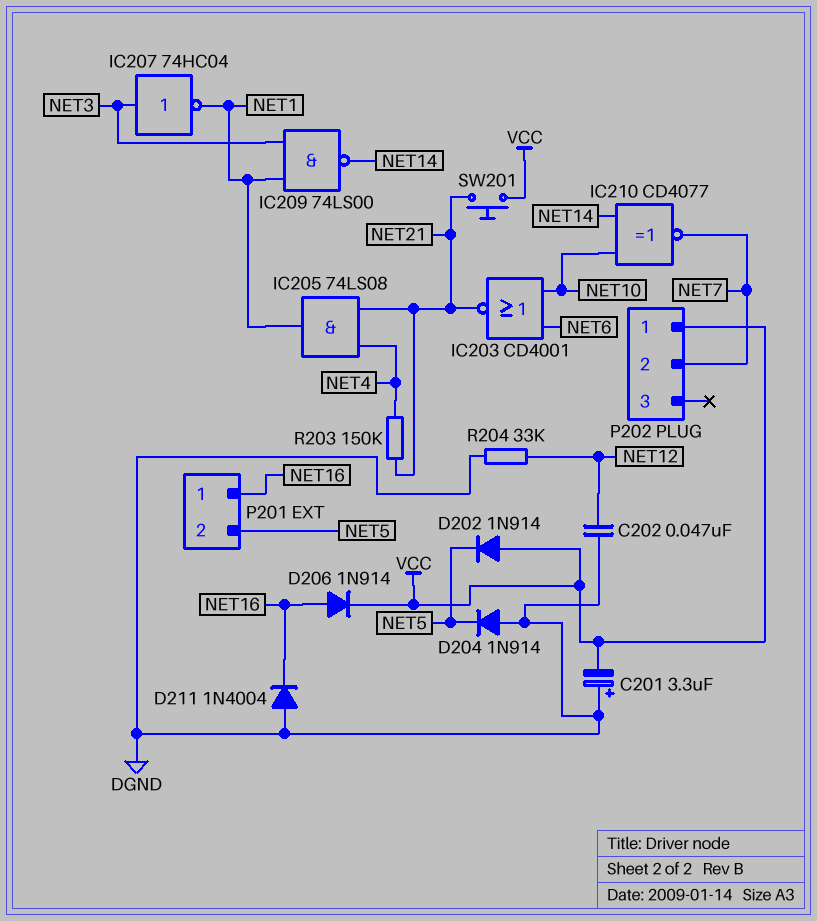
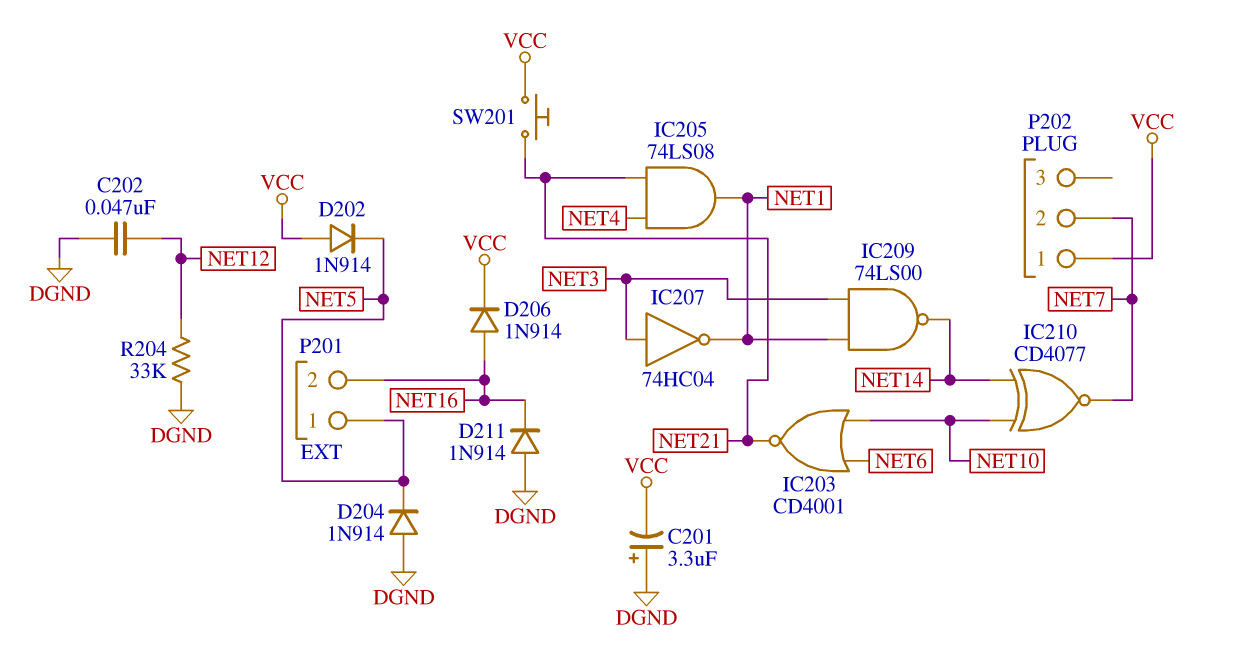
D211: diode 1N4004 (A DGND, K NET16) -> diode 1N914 (A DGND, K NET16)
P201 pin 1: NET16 -> NET5
P201 pin 2: NET5 -> NET16
R203: 150k (NET4, NET21) -> none

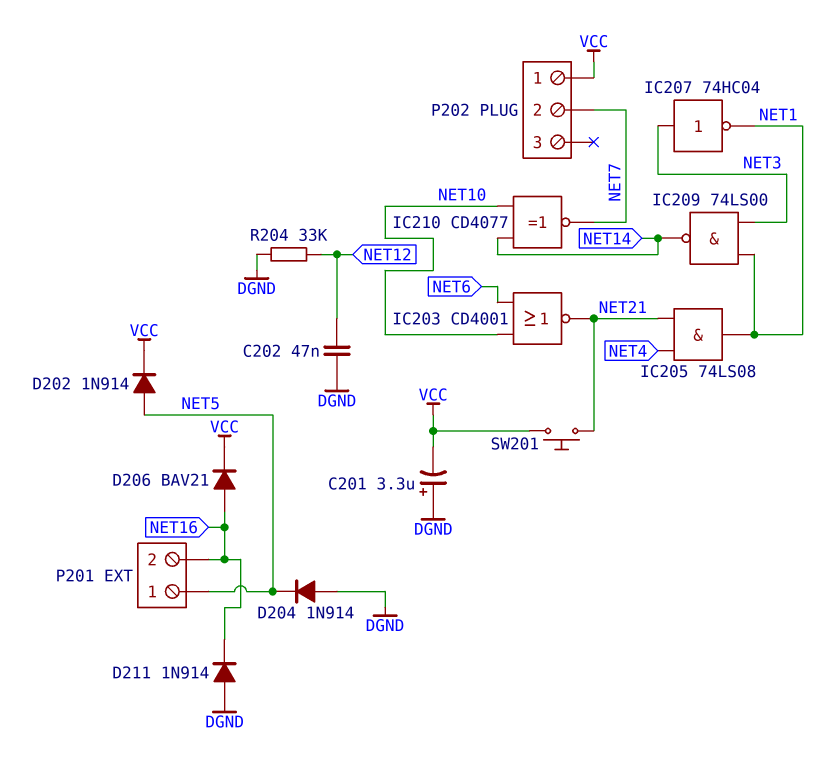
D202: diode 1N914 (A VCC, K NET5) -> diode 1N914 (A NET5, K VCC)
D206: diode 1N914 (A NET16, K VCC) -> diode BAV21 (A NET16, K VCC)

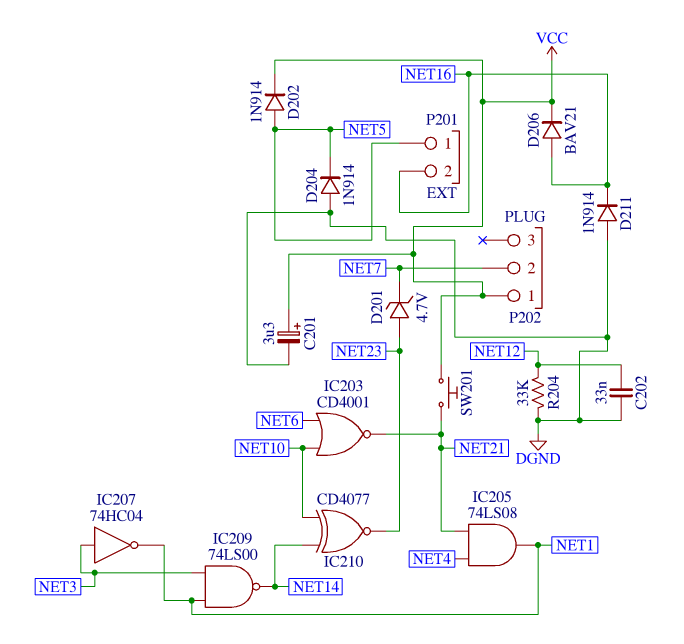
C201: 3.3uF (plus DGND, minus VCC) -> 3.3uF (plus VCC, minus DGND)
C202: 47nF (DGND, NET12) -> 33nF (DGND, NET12)
D201: none -> zener 4.7V (A NET23, K NET7)
IC210: XNOR CD4077 (in NET10, in NET14, out NET7) -> XNOR CD4077 (in NET10, in NET14, out NET23)

